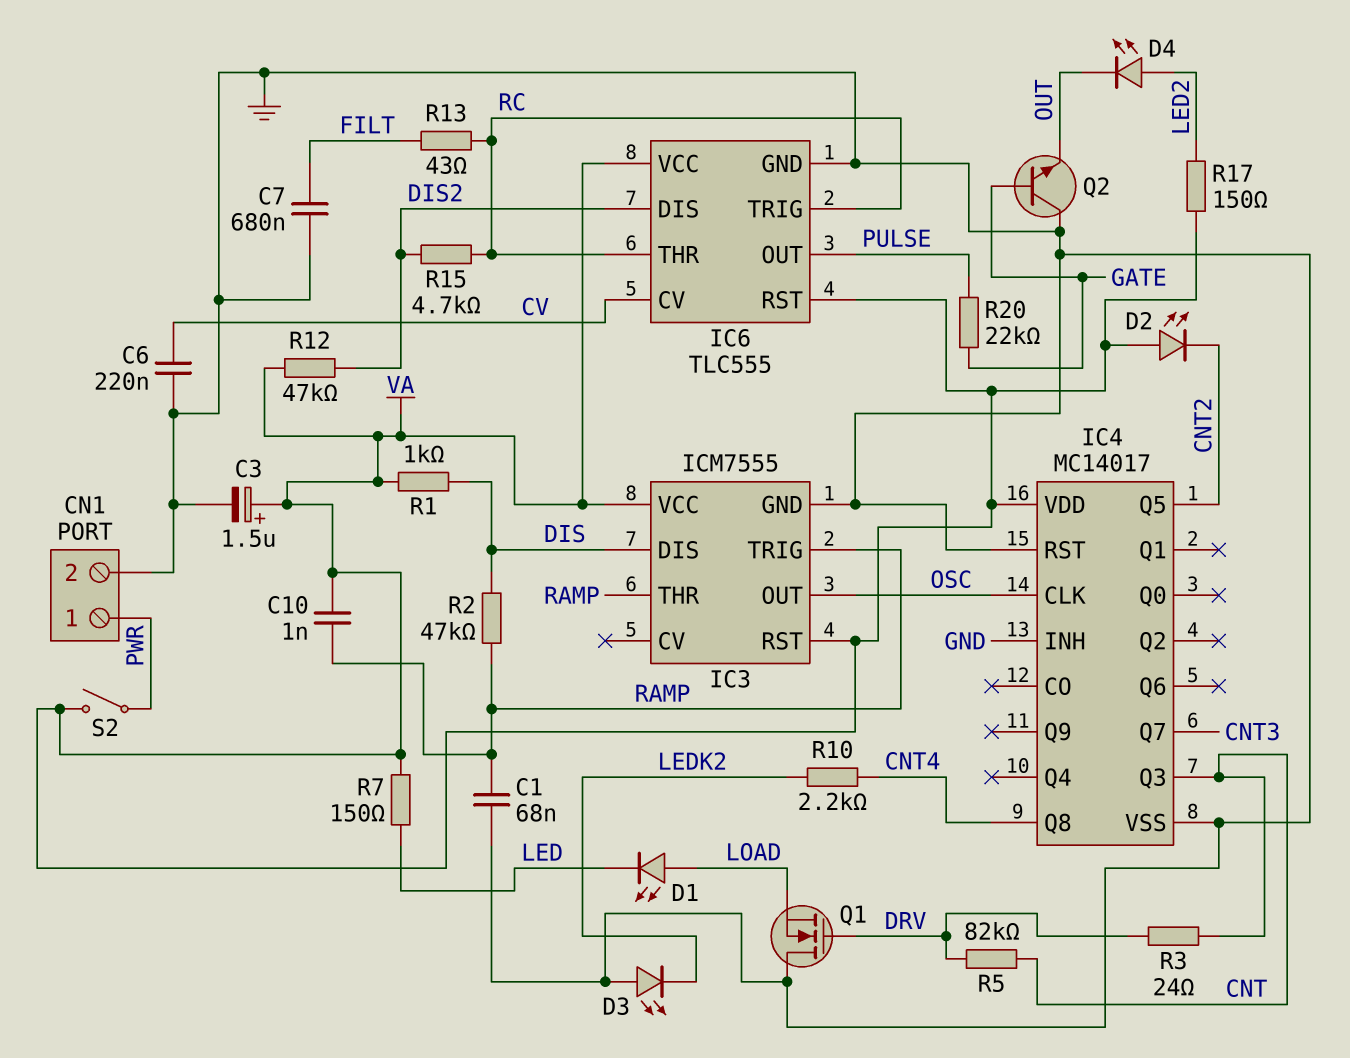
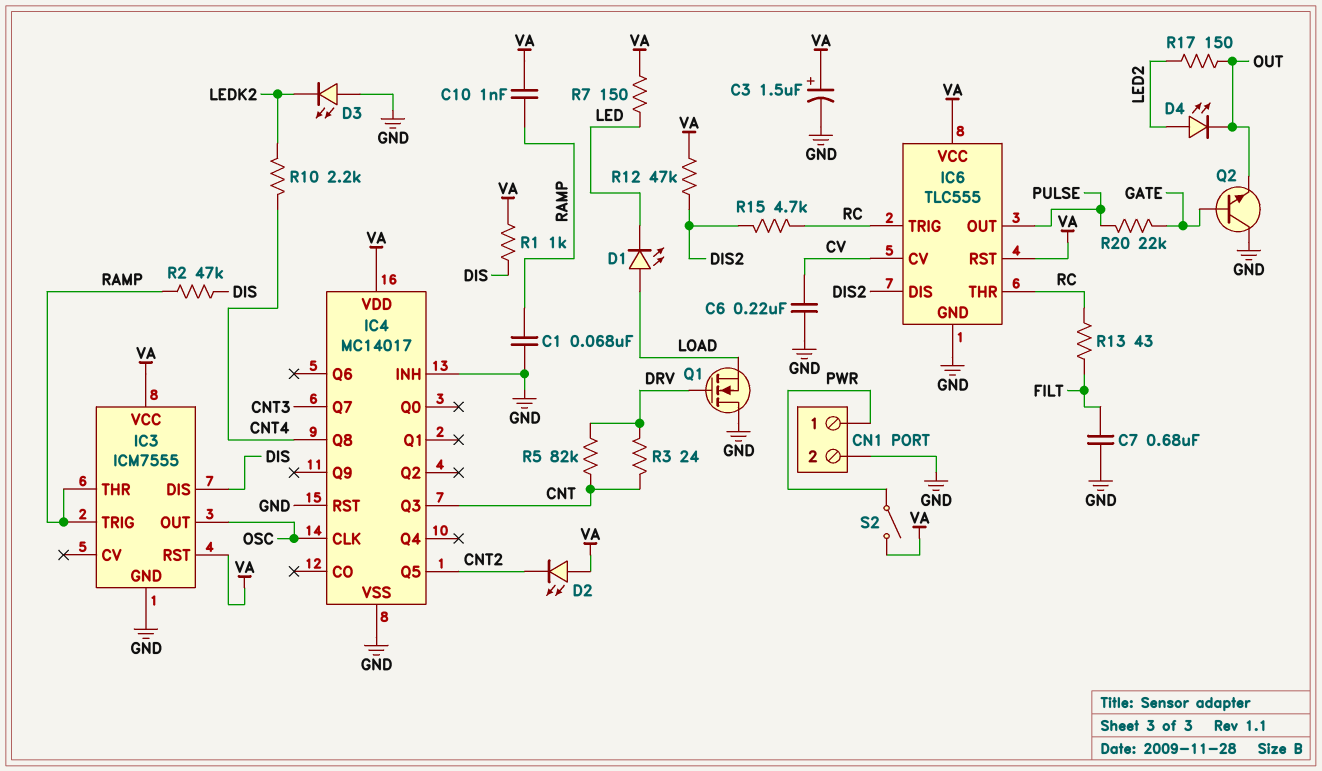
R17: 150 (LED2, VA) -> 150 (LED2, OUT)

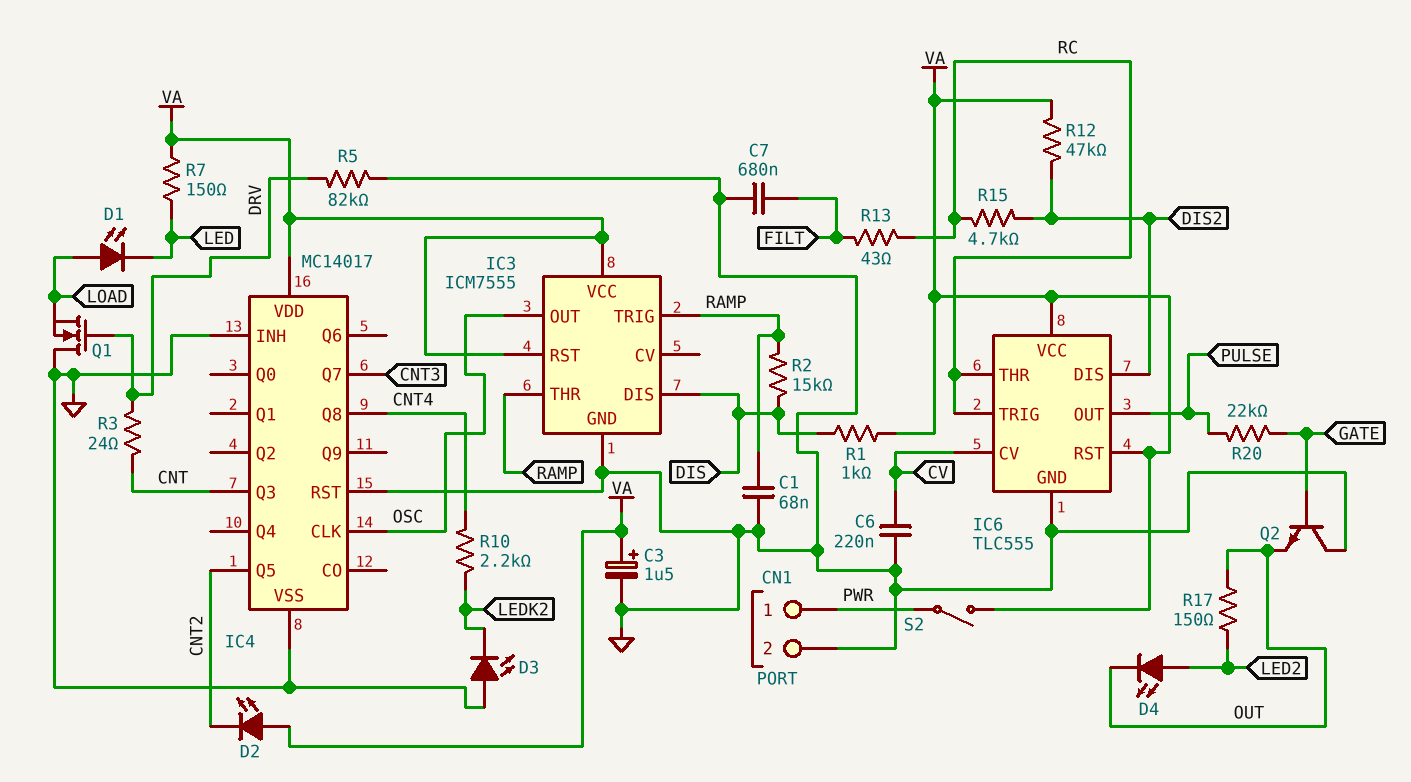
C10: 1nF (RAMP, VA) -> none
R2: 47k (DIS, RAMP) -> 15k (DIS, RAMP)
R5: 82k (CNT, DRV) -> 82k (DRV, GND)

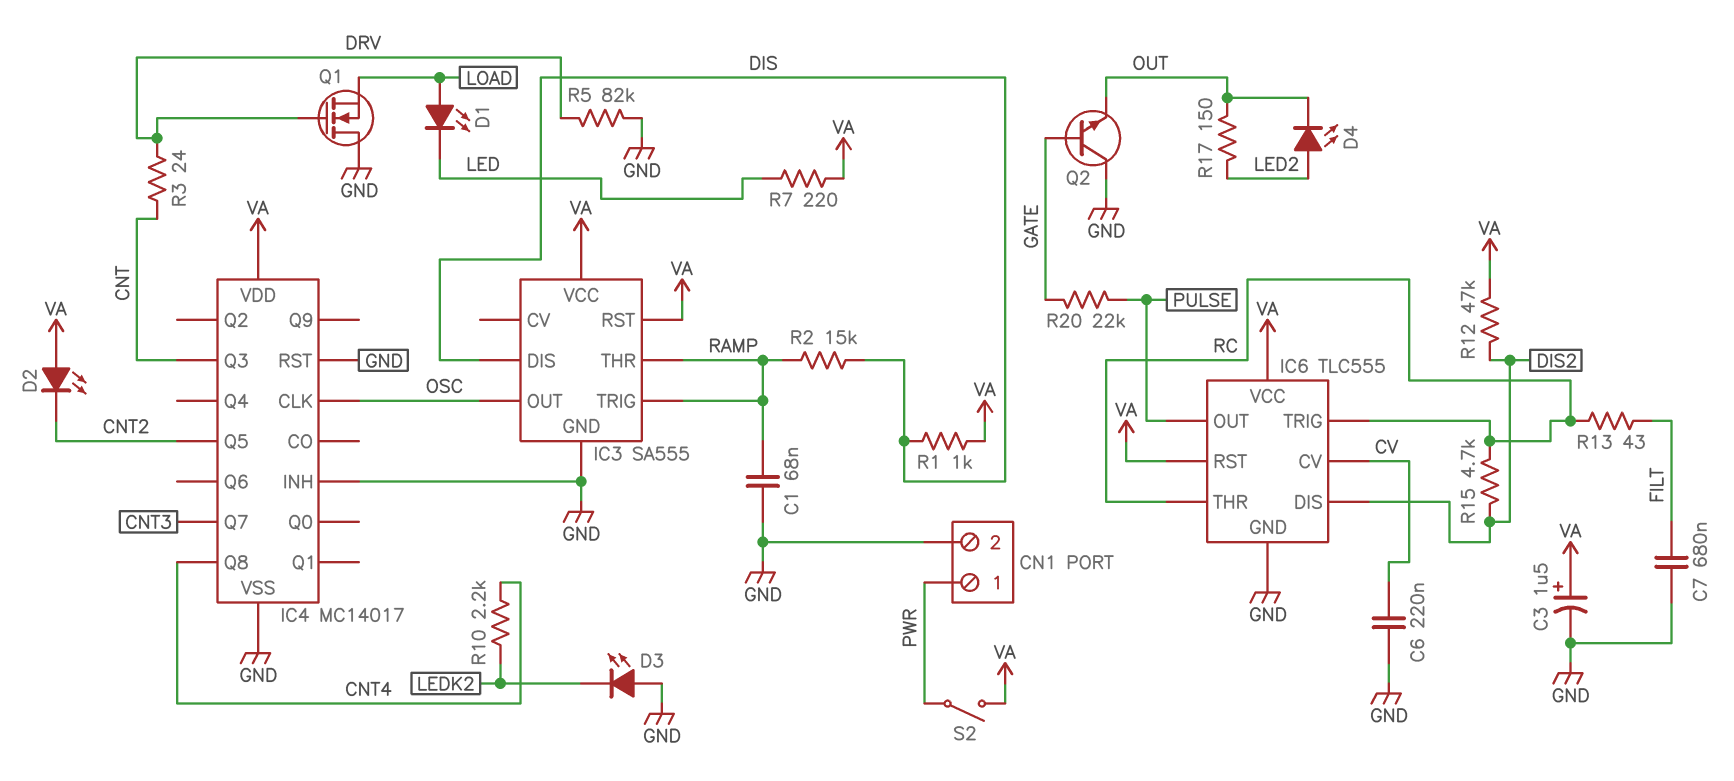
IC3: ICM7555 -> SA555
R7: 150 (LED, VA) -> 220 (LED, VA)

